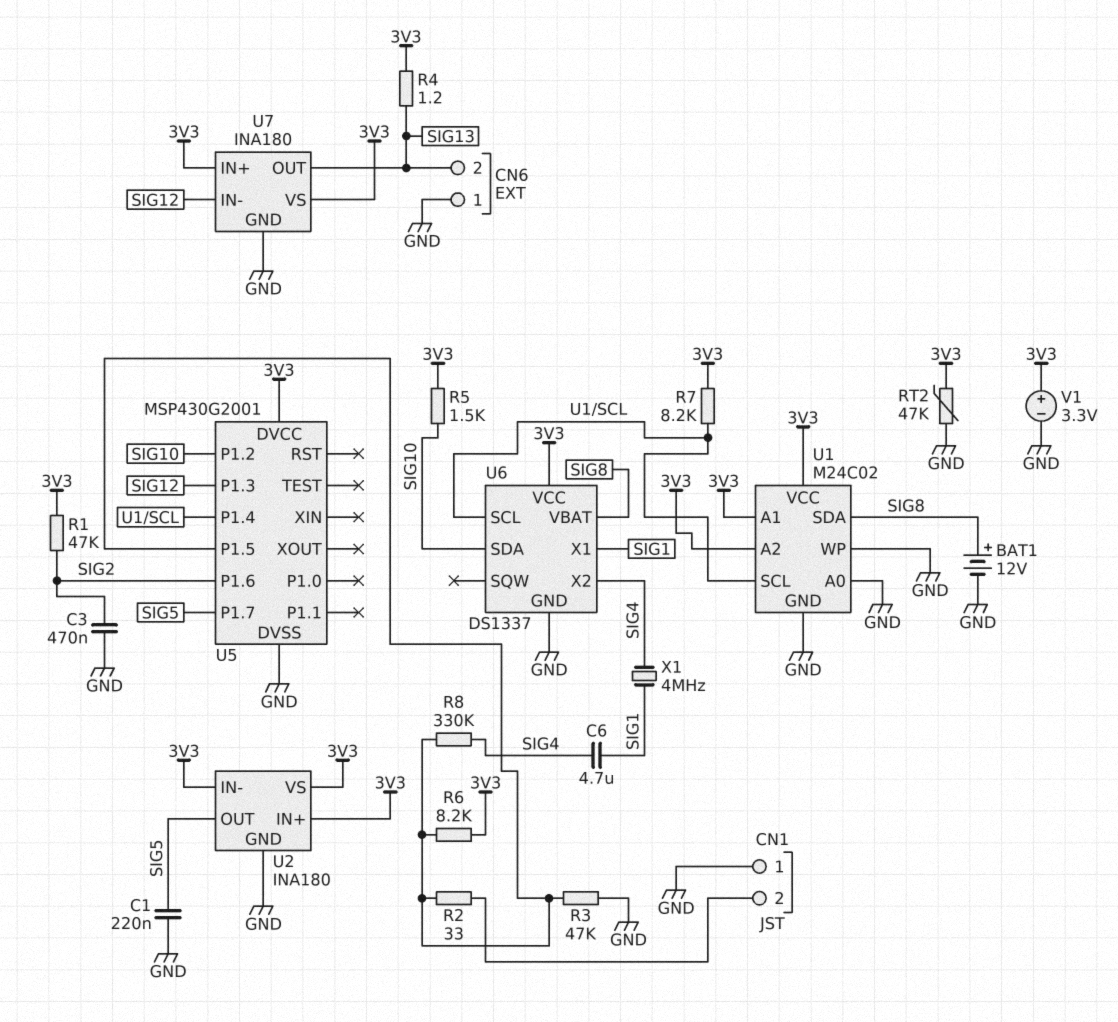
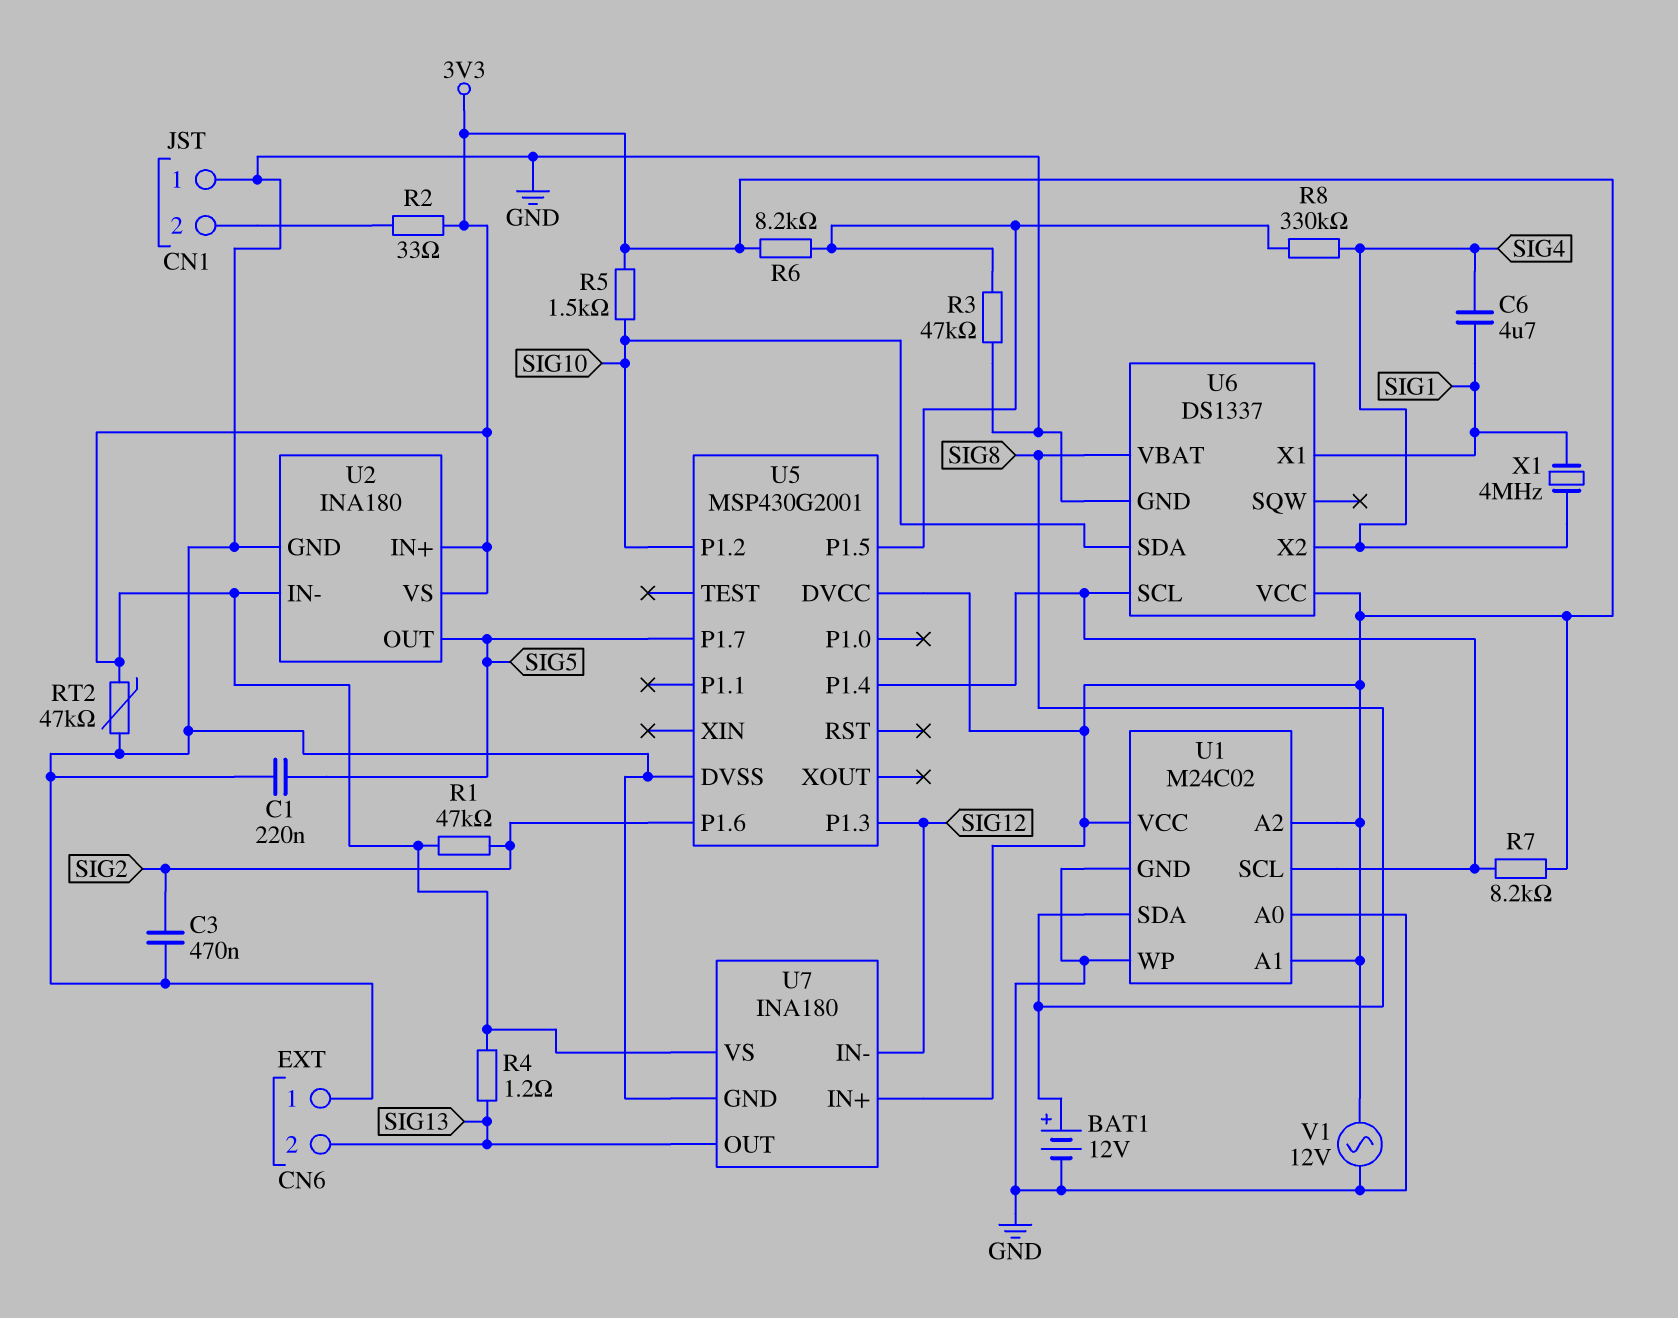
R2: 33 (CN1/2, U5/P1.5) -> 33 (3V3, CN1/2)
V1: 3.3V (plus 3V3, minus GND) -> AC 12V (3V3, GND)

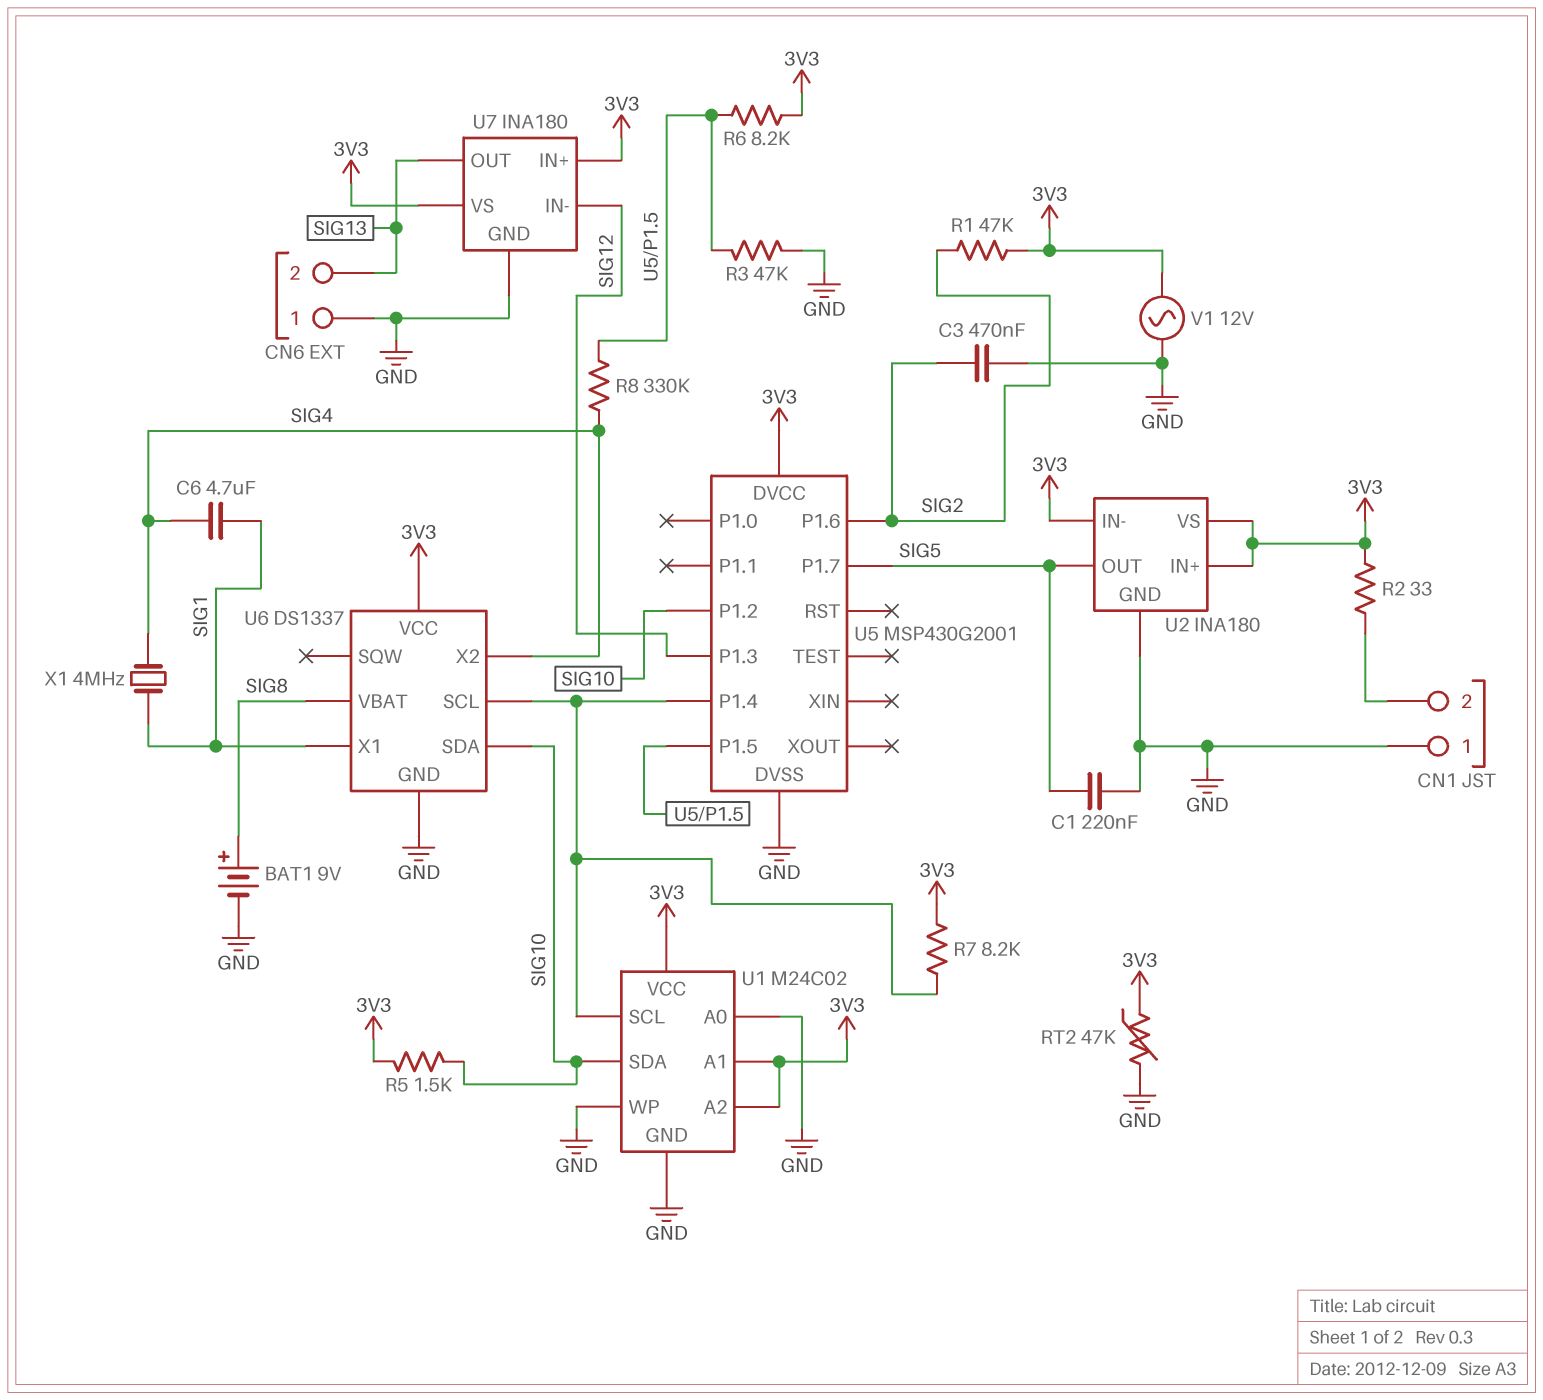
BAT1: 12V (plus SIG8, minus GND) -> 9V (plus SIG8, minus GND)
R4: 1.2 (3V3, SIG13) -> none
U1 pin SDA: SIG8 -> SIG10

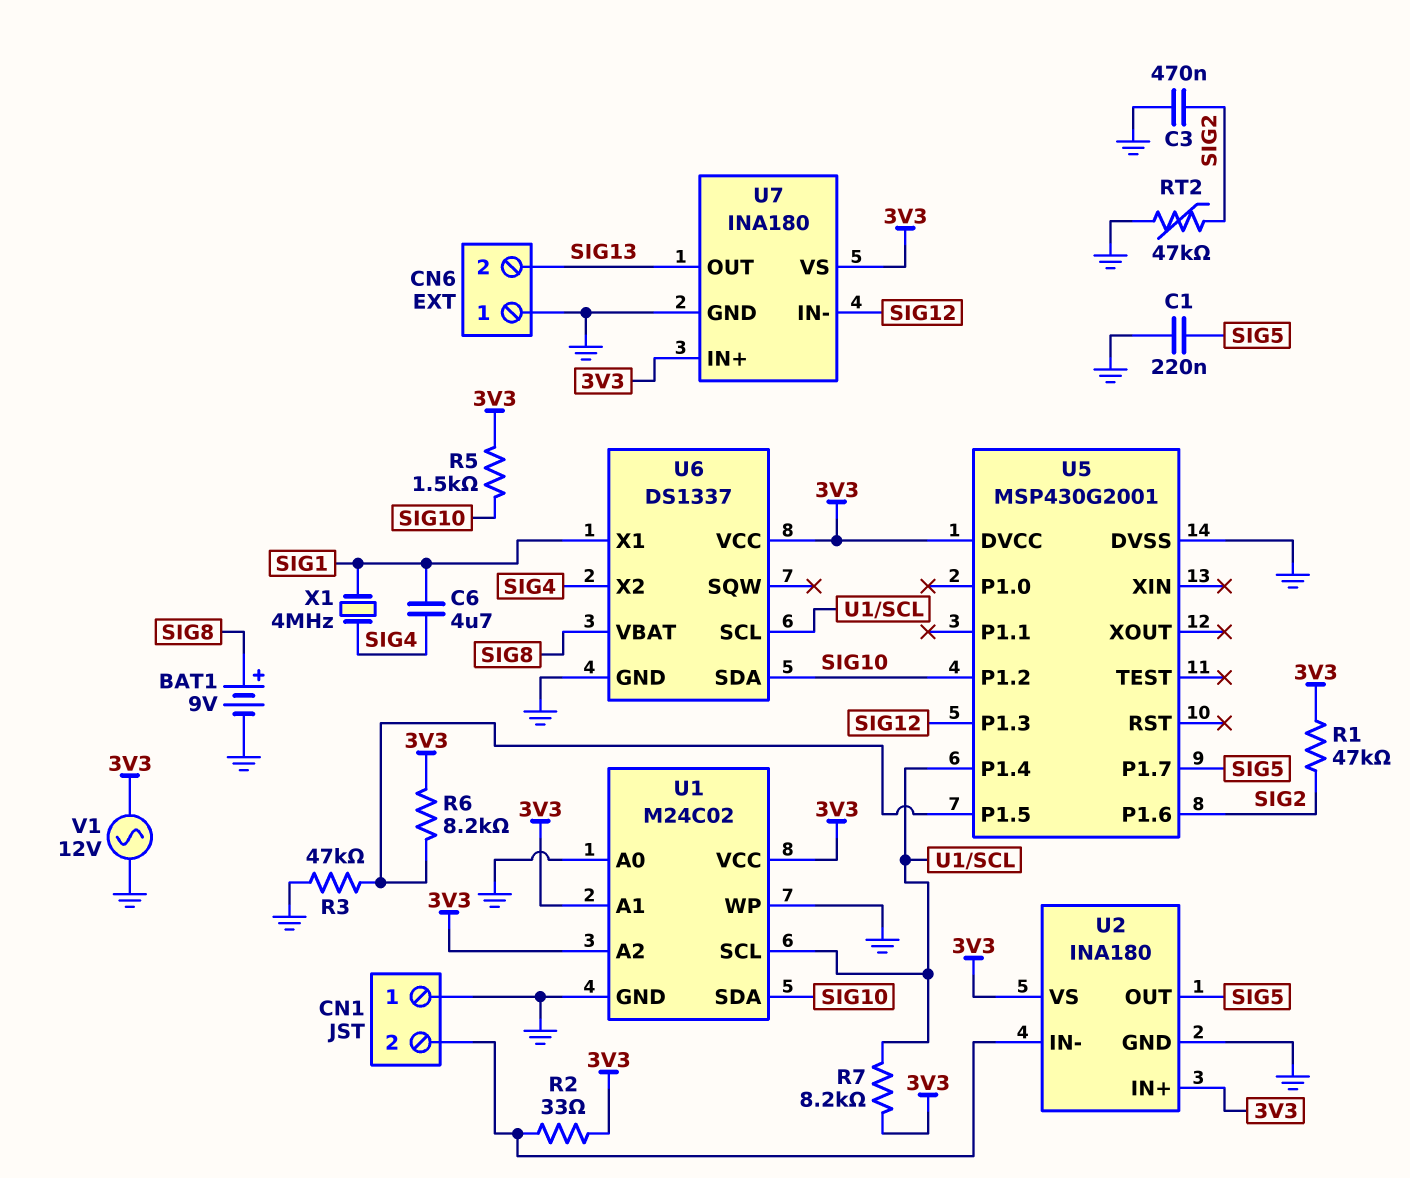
R8: 330k (SIG4, U5/P1.5) -> none
RT2: 47k (3V3, GND) -> 47k (GND, SIG2)
U2 pin IN-: 3V3 -> CN1/2

